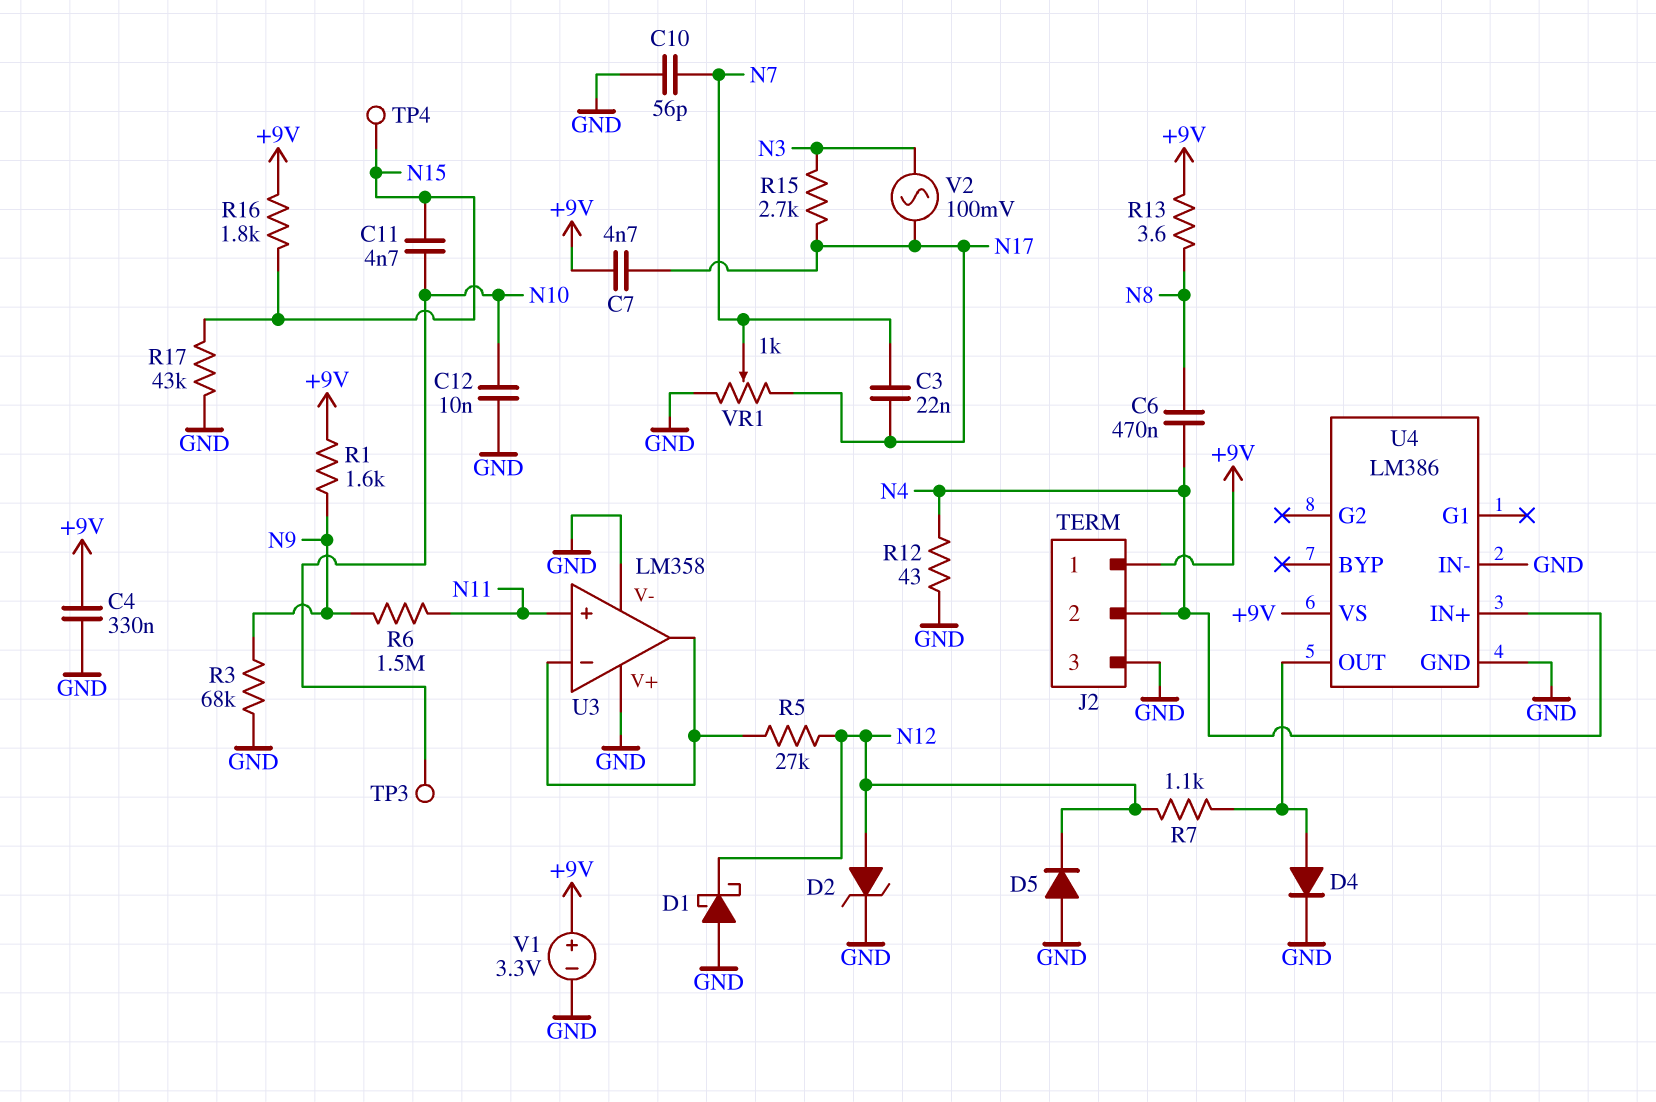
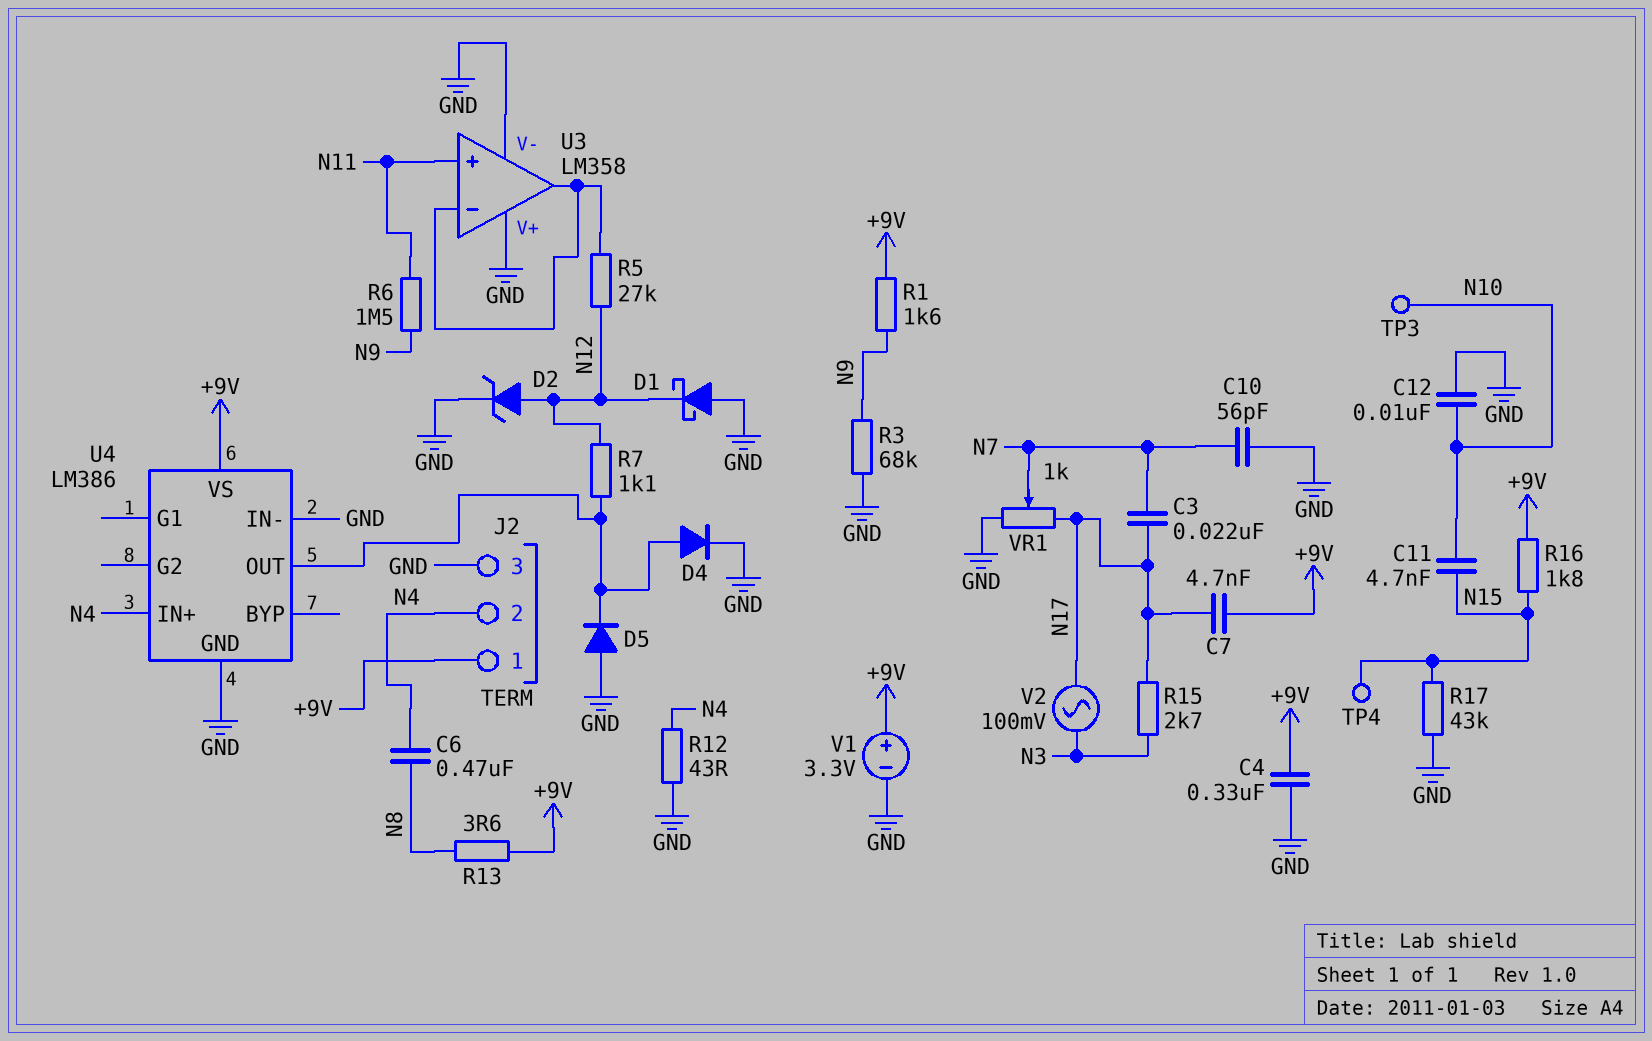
D5: diode (A GND, K N12) -> diode (A GND, K U4/OUT)

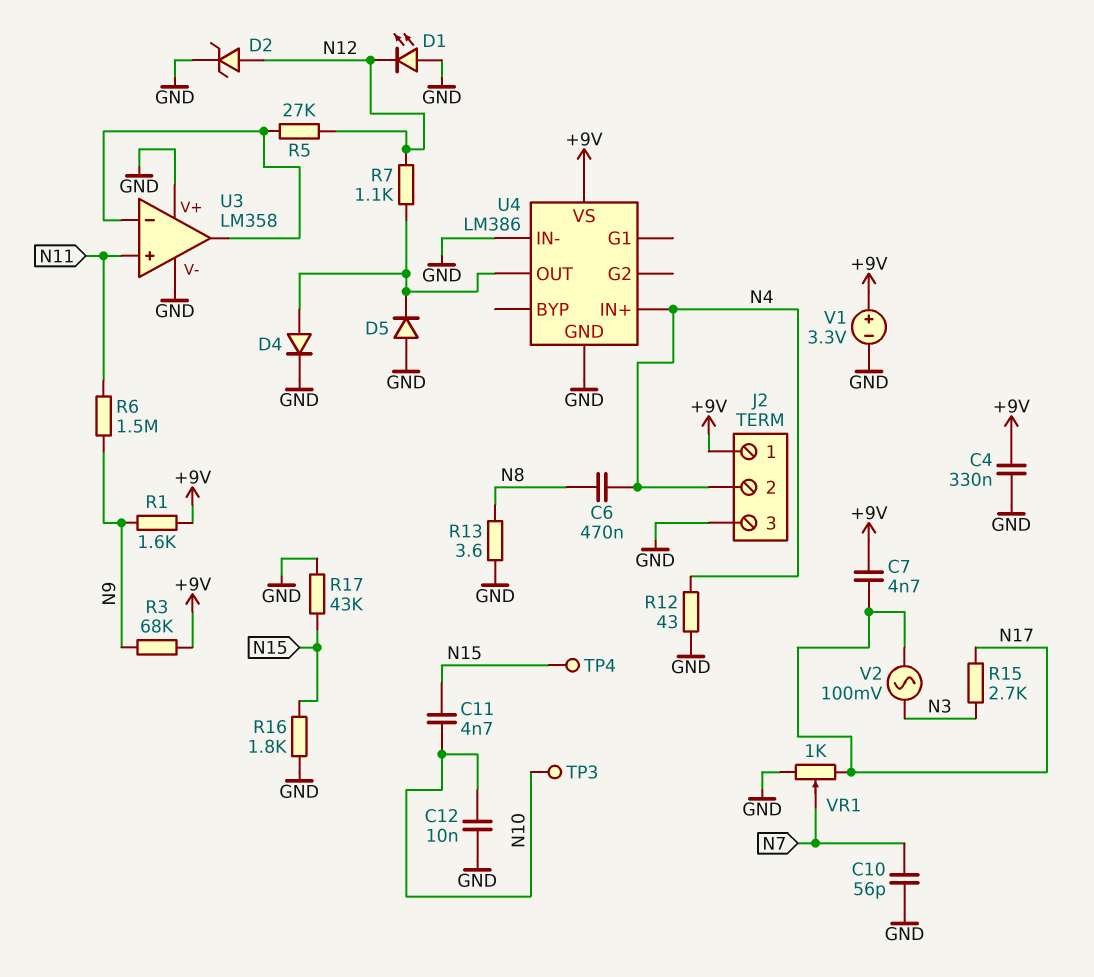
C3: 22nF (N7, N17) -> none
D1: schottky (A GND, K N12) -> LED (A GND, K N12)
R3: 68k (GND, N9) -> 68k (+9V, N9)
R13: 3.6 (+9V, N8) -> 3.6 (GND, N8)
R16: 1.8k (+9V, N15) -> 1.8k (GND, N15)

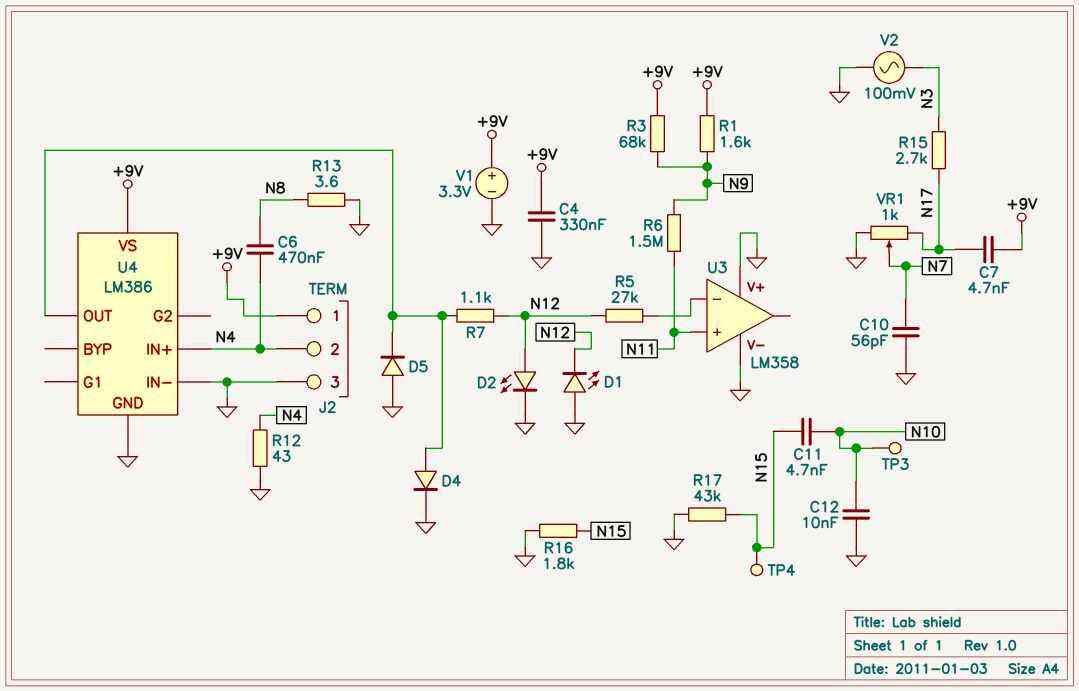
D2: zener (A N12, K GND) -> LED (A N12, K GND)
U3 pin out: U3/in- -> none
V2: AC 100mV (N3, N17) -> AC 100mV (GND, N3)

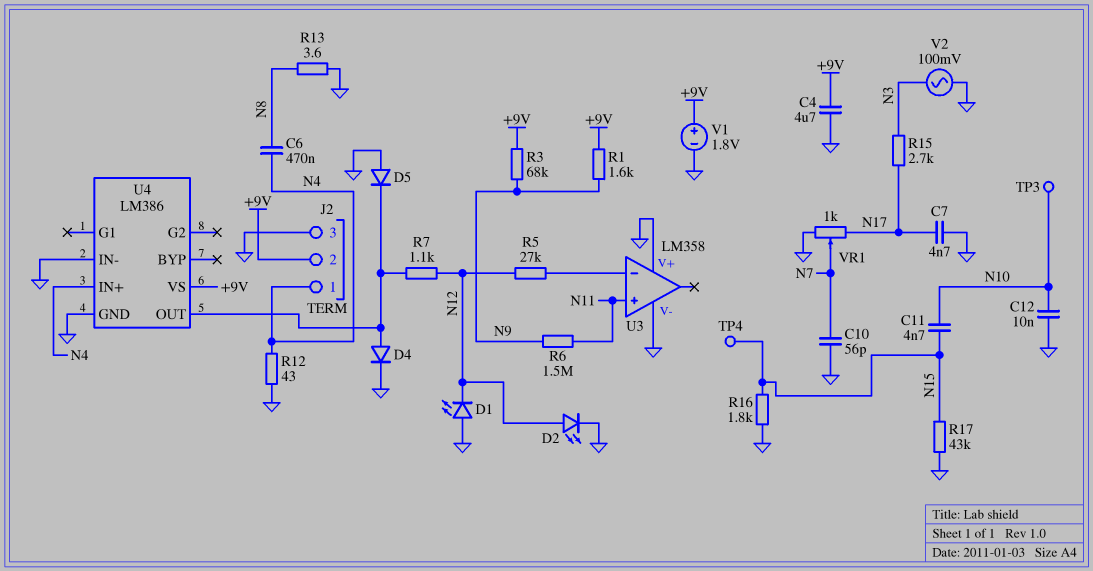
C4: 330nF (+9V, GND) -> 4.7uF (+9V, GND)
C7: 4.7nF (+9V, N17) -> 4.7nF (GND, N17)
J2 pin 1: +9V -> N4
J2 pin 2: N4 -> +9V
V1: 3.3V (plus +9V, minus GND) -> 1.8V (plus +9V, minus GND)

